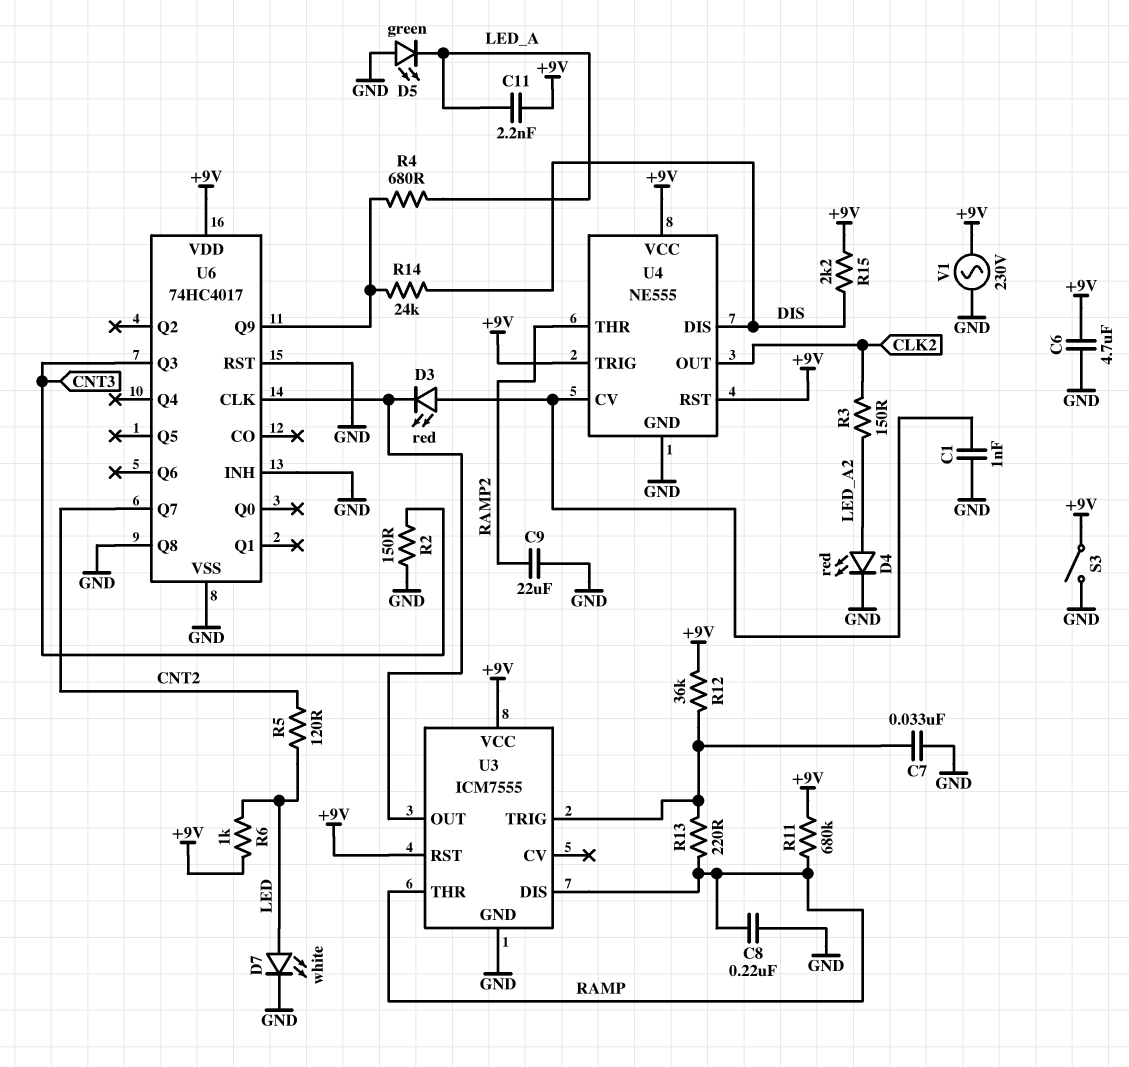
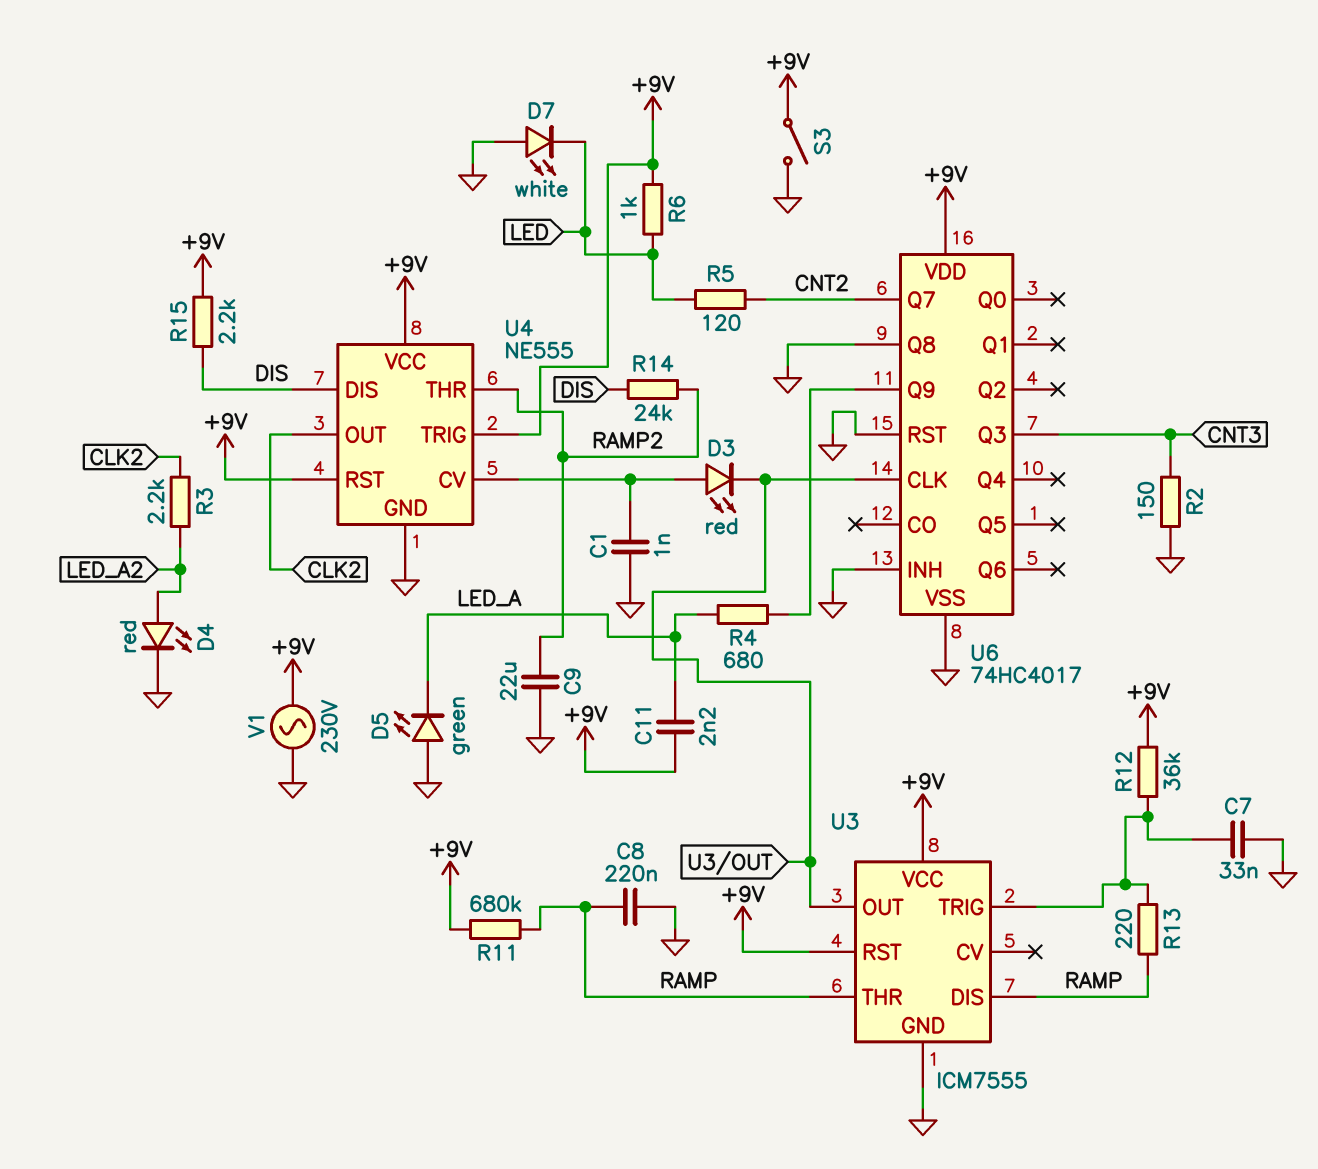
C6: 4.7uF (+9V, GND) -> none
D7: LED white (A LED, K GND) -> LED white (A GND, K LED)
R3: 150 (CLK2, LED_A2) -> 2.2k (CLK2, LED_A2)
R14: 24k (DIS, U6/Q9) -> 24k (DIS, RAMP2)

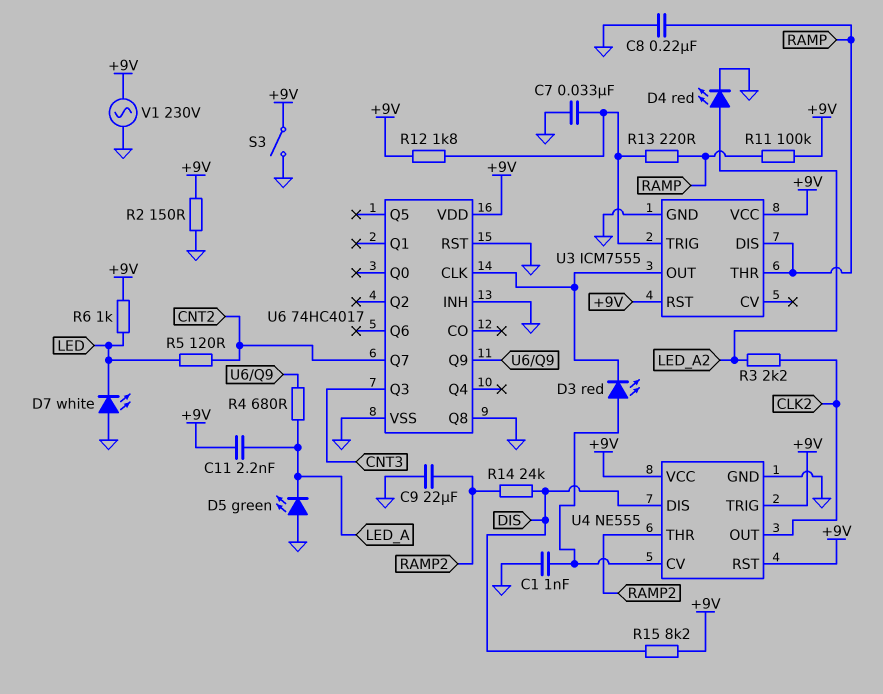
R2: 150 (CNT3, GND) -> 150 (+9V, GND)
R11: 680k (+9V, RAMP) -> 100k (+9V, RAMP)
R12: 36k (+9V, U3/TRIG) -> 1.8k (+9V, U3/TRIG)
R15: 2.2k (+9V, DIS) -> 8.2k (+9V, DIS)

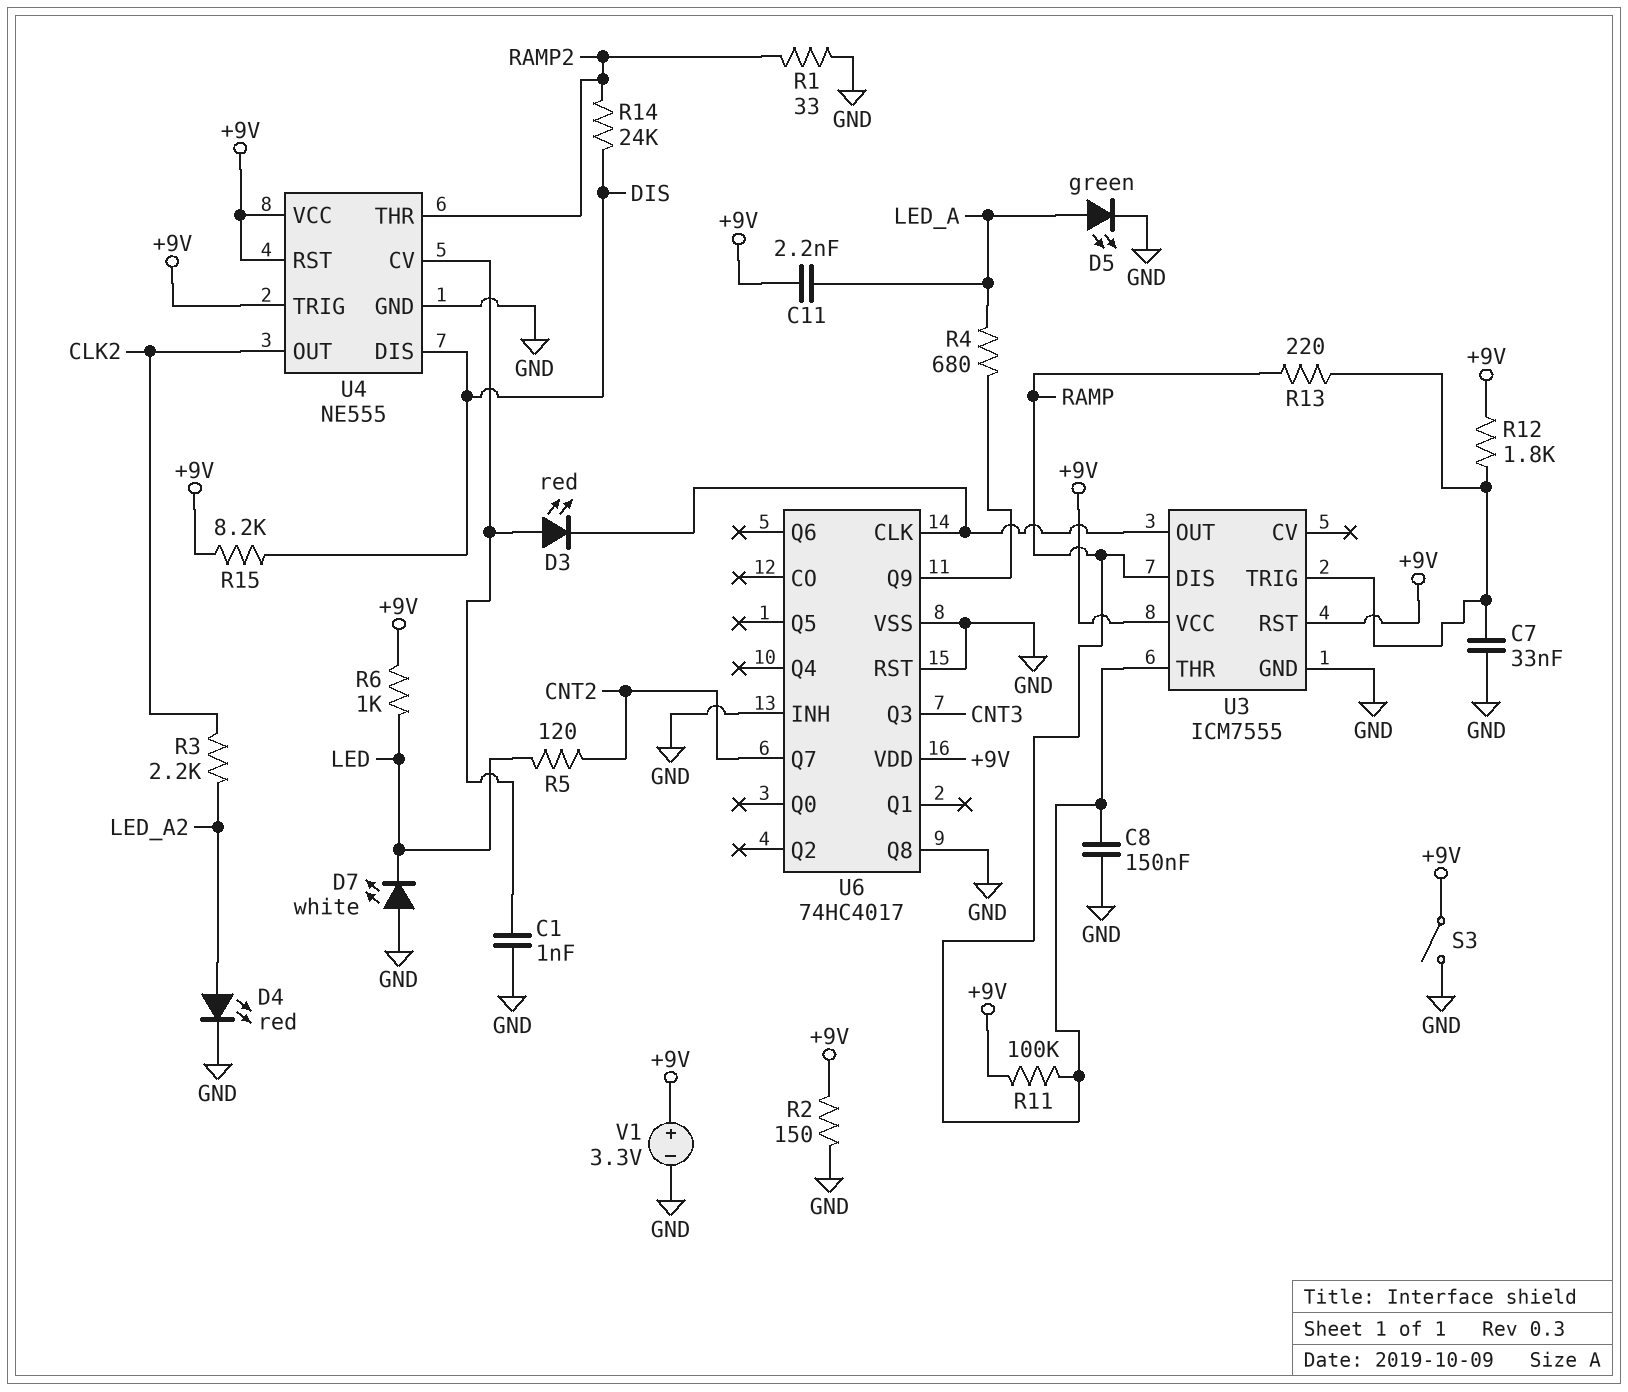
C8: 220nF (GND, RAMP) -> 150nF (GND, RAMP)
C9: 22uF (GND, RAMP2) -> none
D5: LED green (A GND, K LED_A) -> LED green (A LED_A, K GND)
R1: none -> 33 (GND, RAMP2)
V1: AC 230V (+9V, GND) -> 3.3V (plus +9V, minus GND)

